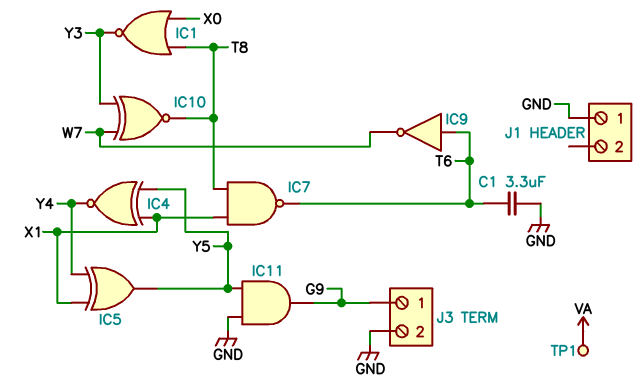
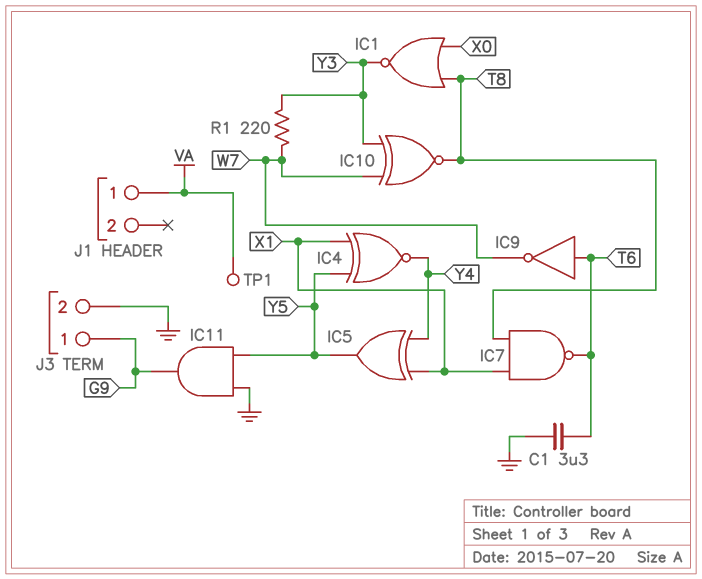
J1 pin 1: GND -> VA
R1: none -> 220 (W7, Y3)

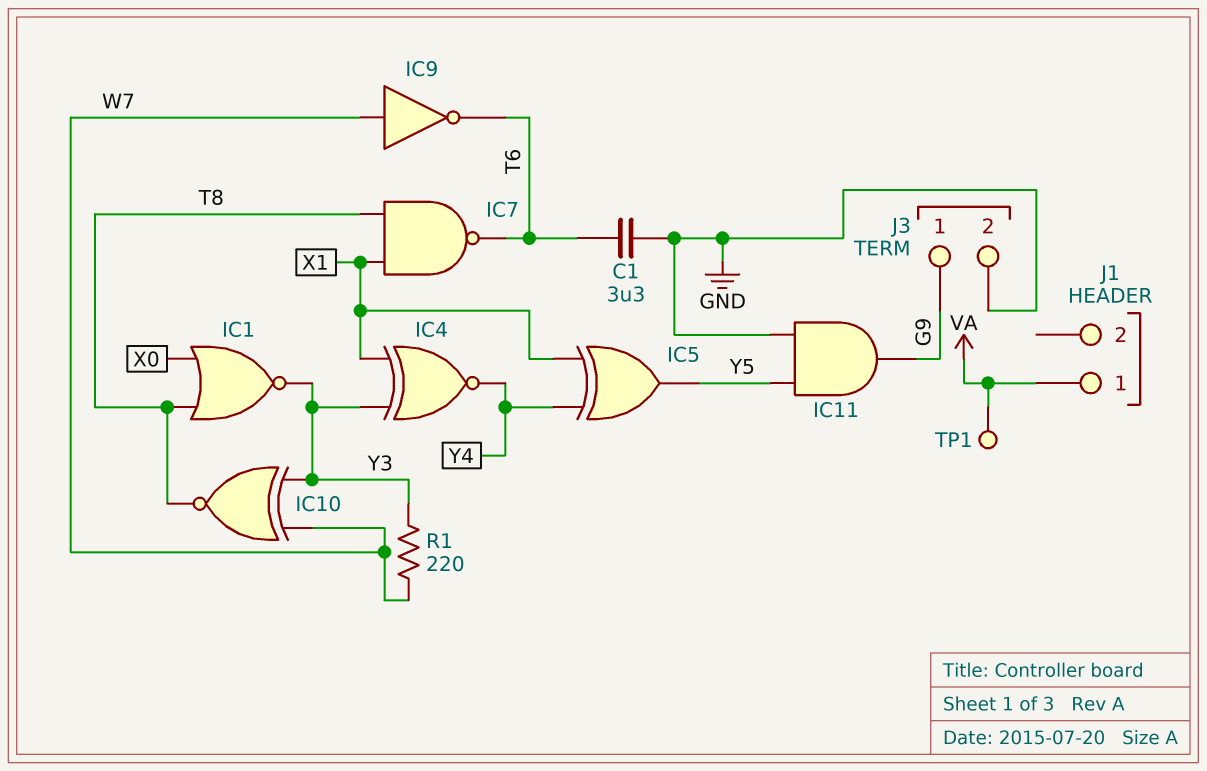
IC4: XNOR (in X1, in Y5, out Y4) -> XNOR (in X1, in Y3, out Y4)
IC9: NOT (in T6, out W7) -> NOT (in W7, out T6)

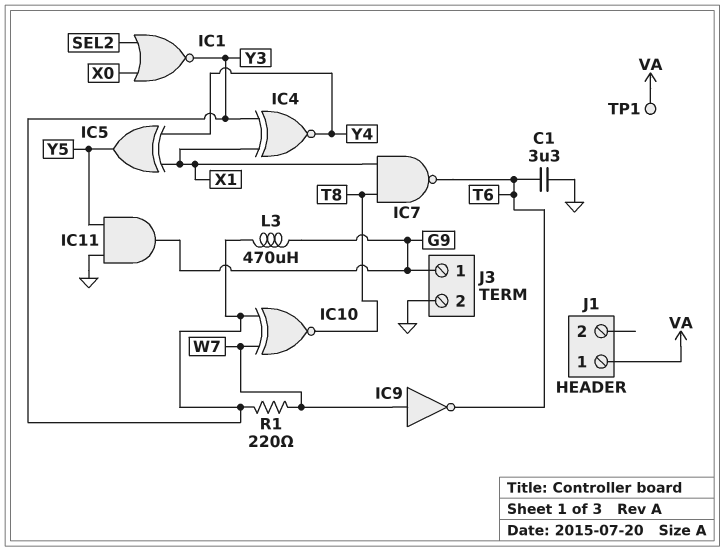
IC1: NOR (in T8, in X0, out Y3) -> NOR (in SEL2, in X0, out Y3)
L3: none -> 470uH (G9, Y3)

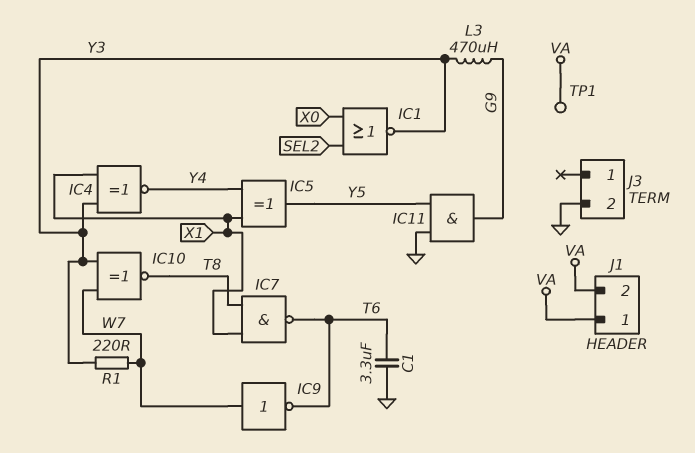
J1 pin 2: none -> VA
J3 pin 1: G9 -> none

